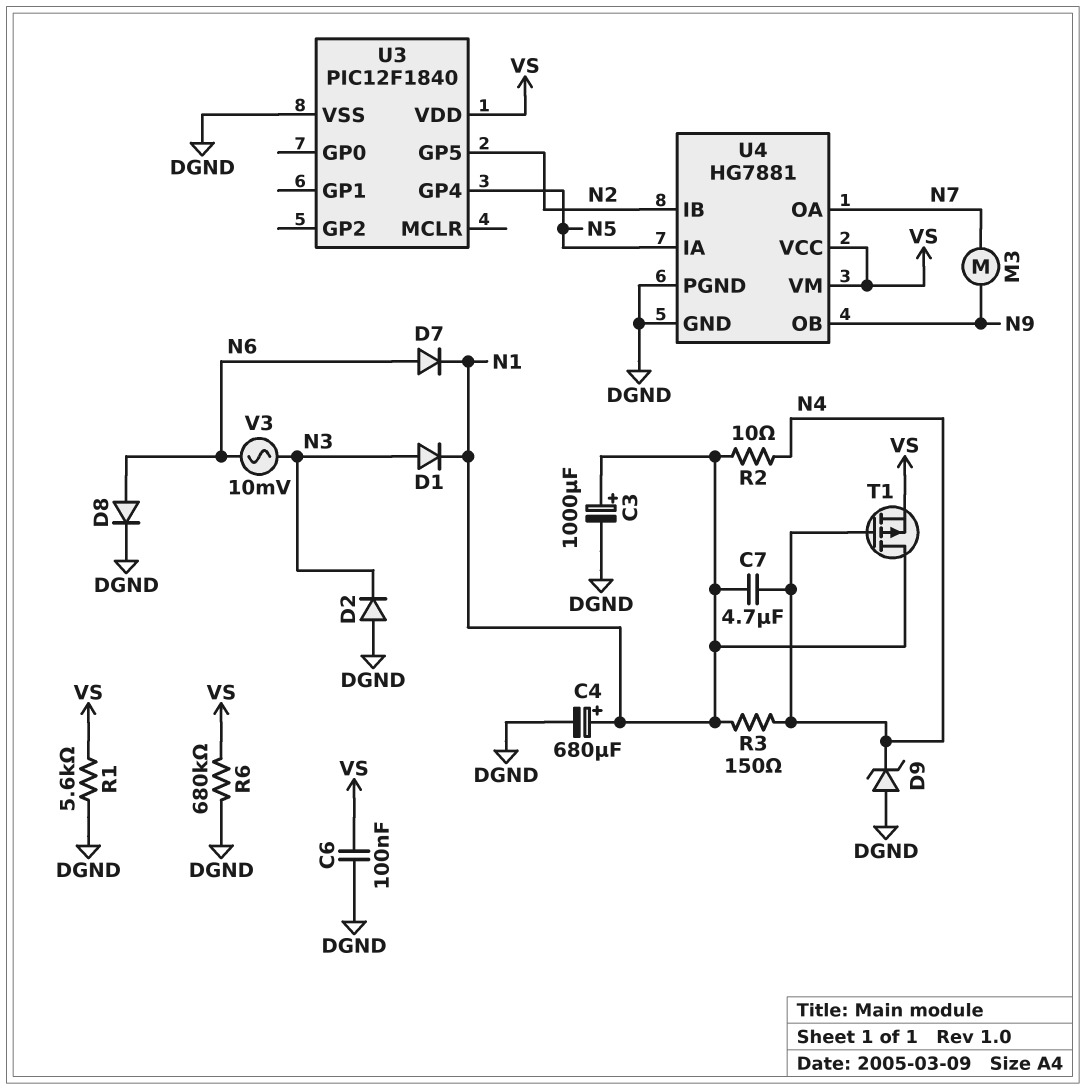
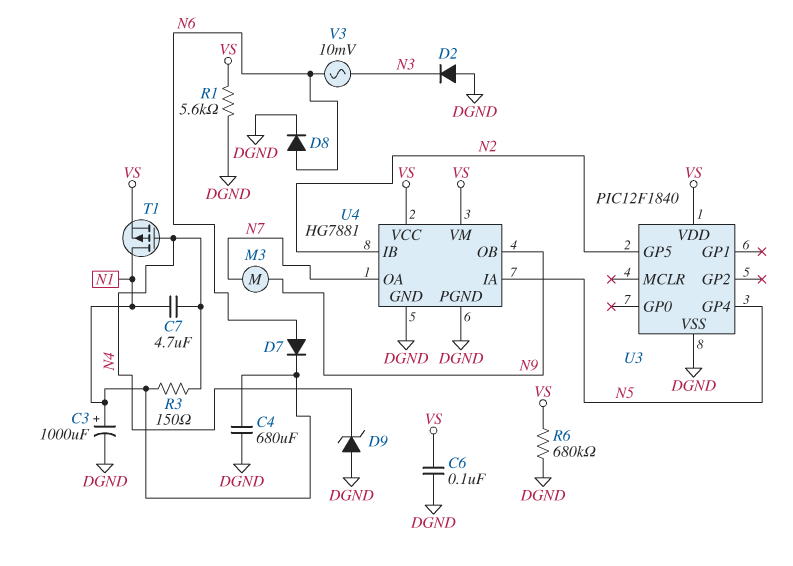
C4: 680uF (plus N1, minus DGND) -> 680uF (DGND, N1)
D1: diode (A N3, K N1) -> none
R2: 10 (N1, N4) -> none

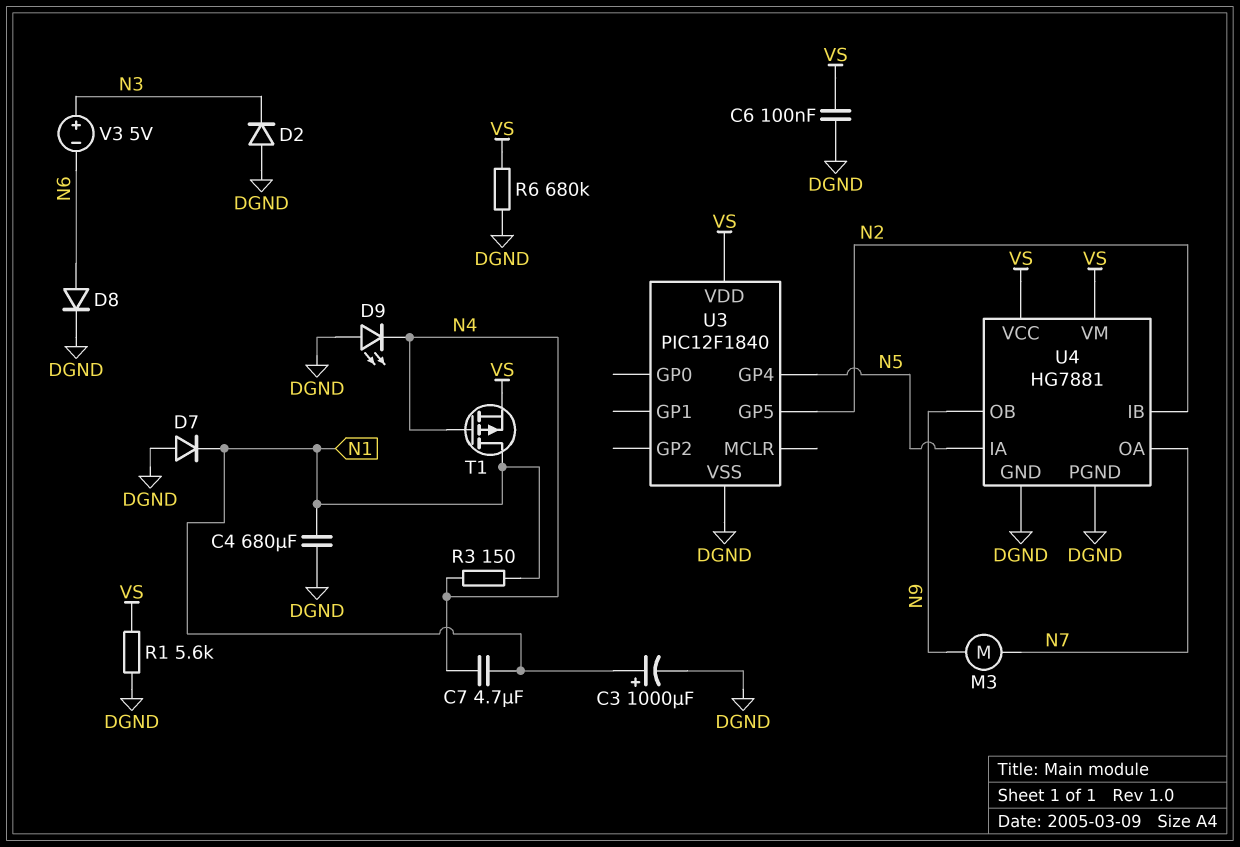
D7: diode (A N6, K N1) -> diode (A DGND, K N1)
D9: zener (A DGND, K N4) -> LED (A DGND, K N4)
V3: AC 10mV (N3, N6) -> 5V (plus N3, minus N6)

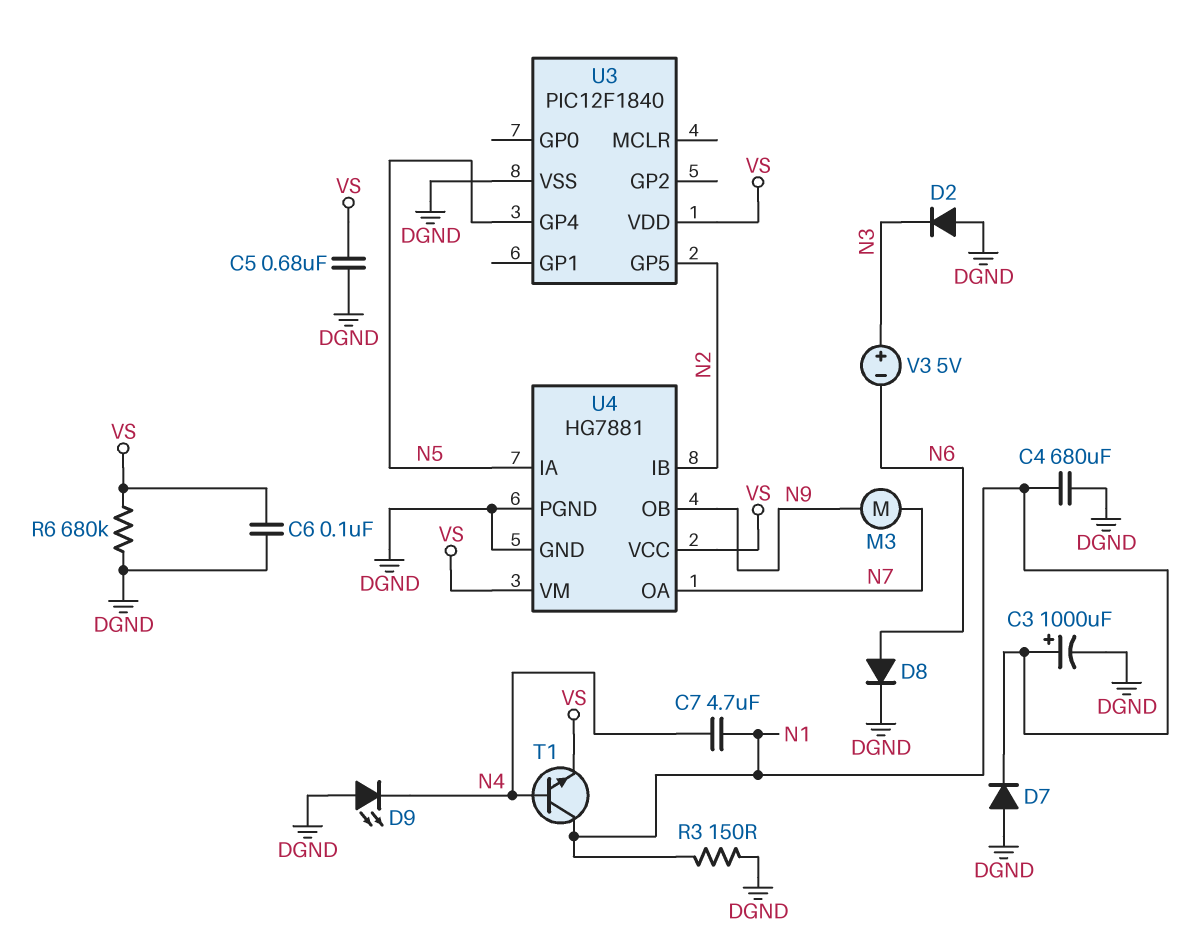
C5: none -> 680nF (DGND, VS)
R1: 5.6k (DGND, VS) -> none
R3: 150 (N1, N4) -> 150 (DGND, N1)
T1: PMOS (G N4, D N1, S VS) -> NPN (B N4, C N1, E VS)

